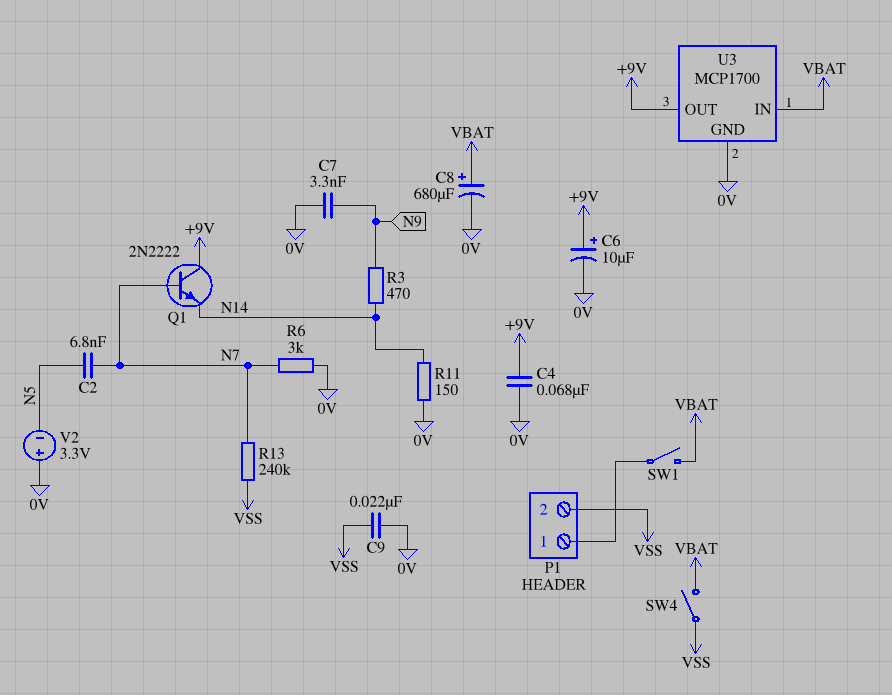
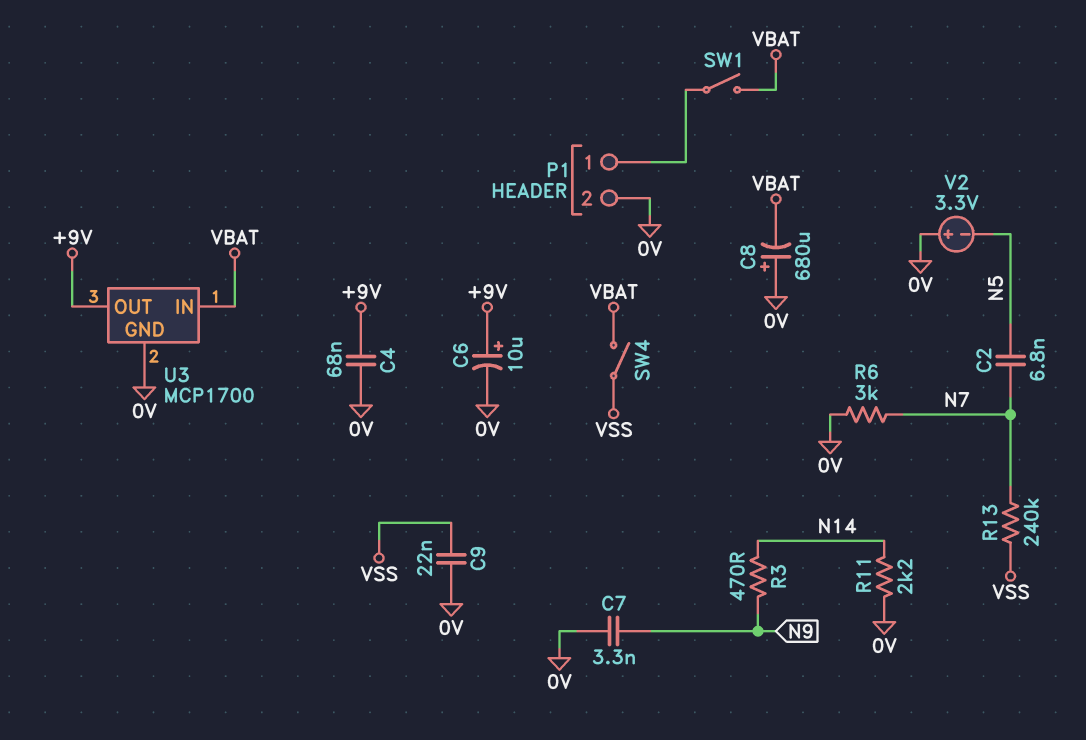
C8: 680uF (plus VBAT, minus 0V) -> 680uF (plus 0V, minus VBAT)
P1 pin 2: VSS -> 0V
Q1: NPN 2N2222 (B N7, C +9V, E N14) -> none
R11: 150 (0V, N14) -> 2.2k (0V, N14)

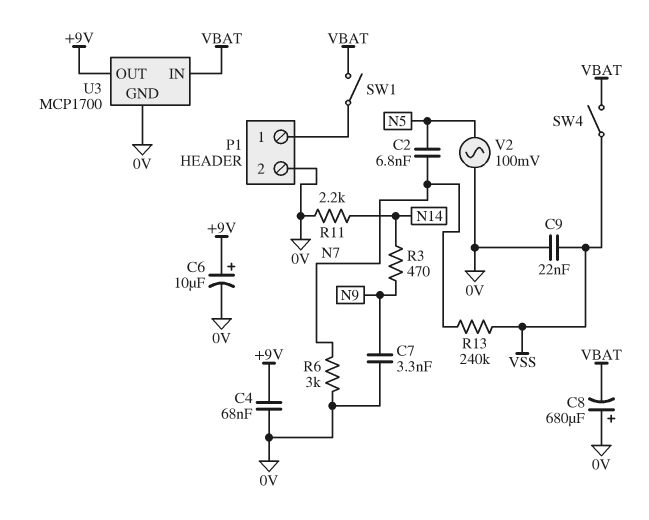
V2: 3.3V (plus 0V, minus N5) -> AC 100mV (0V, N5)

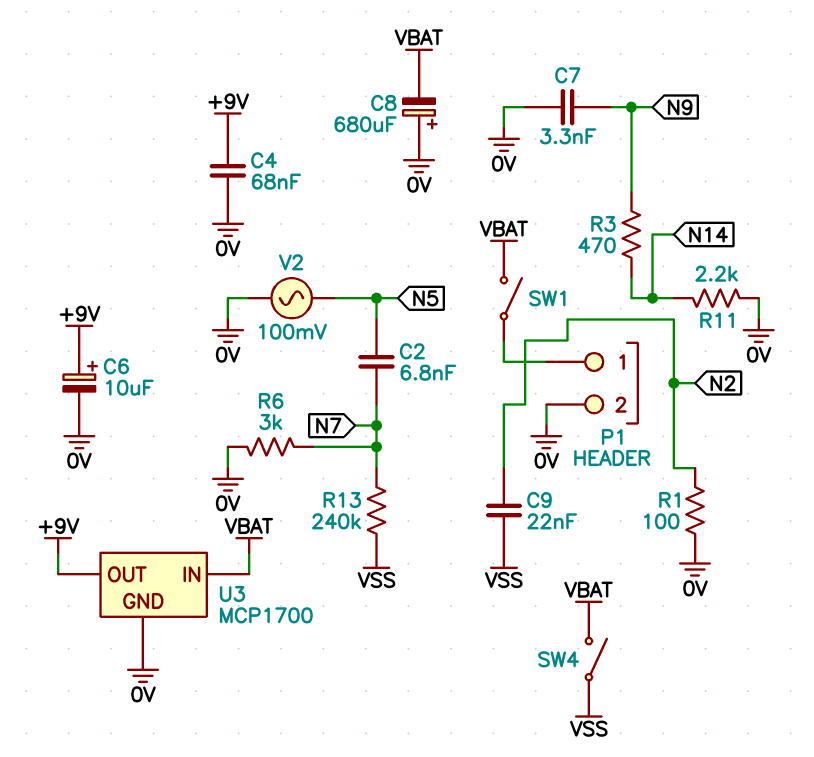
C9: 22nF (0V, VSS) -> 22nF (N2, VSS)
R1: none -> 100 (0V, N2)

